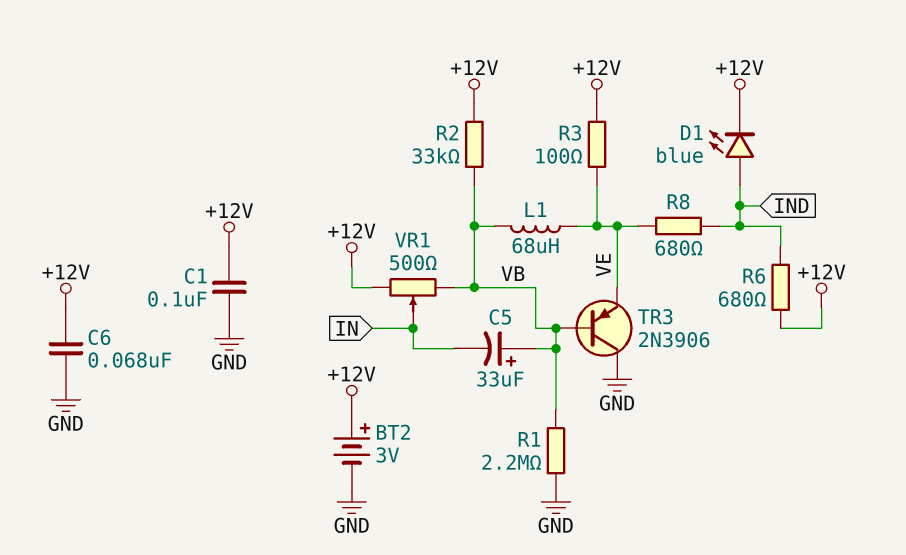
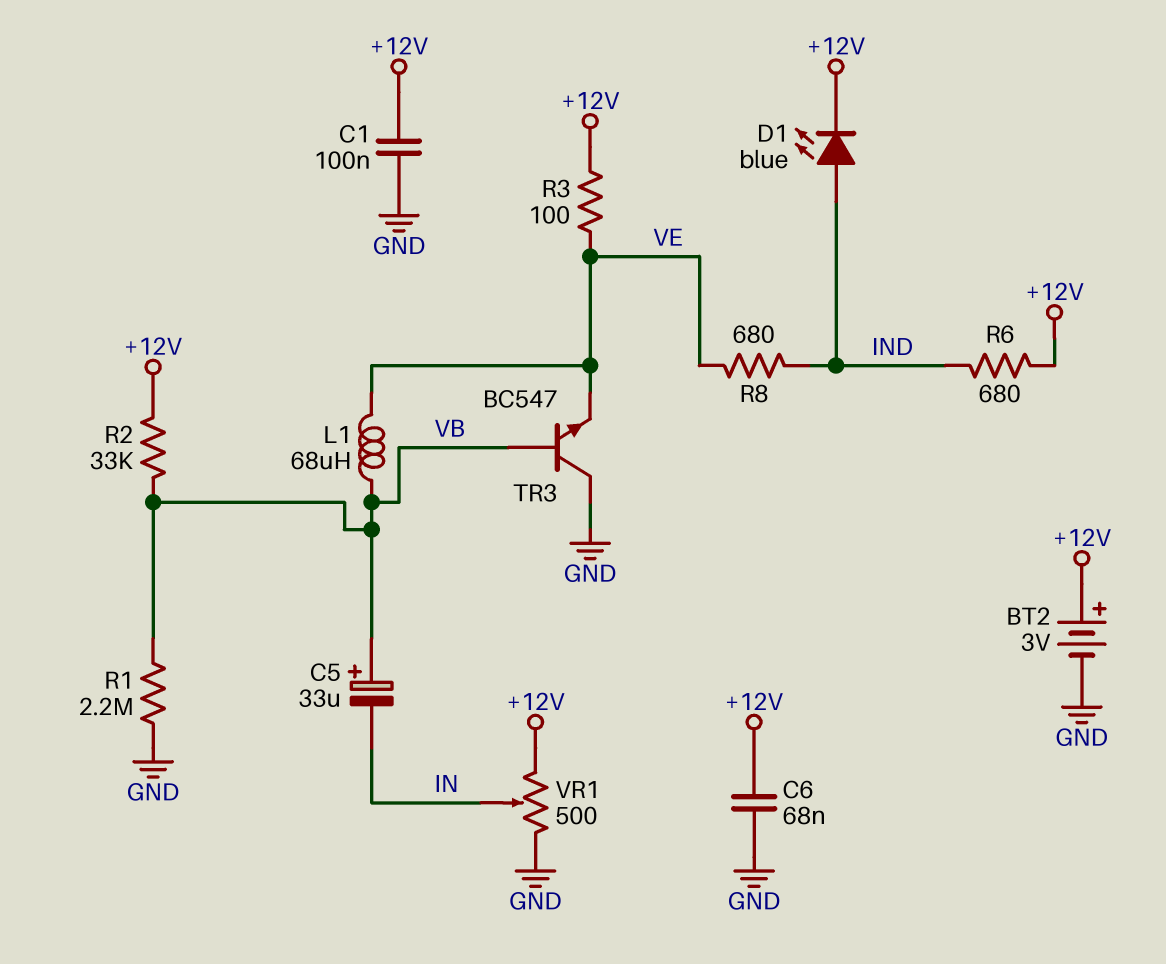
TR3: PNP 2N3906 (B VB, C GND, E VE) -> NPN BC547 (B VB, C GND, E VE)
VR1: 500 (+12V, VB, wiper IN) -> 500 (+12V, GND, wiper IN)

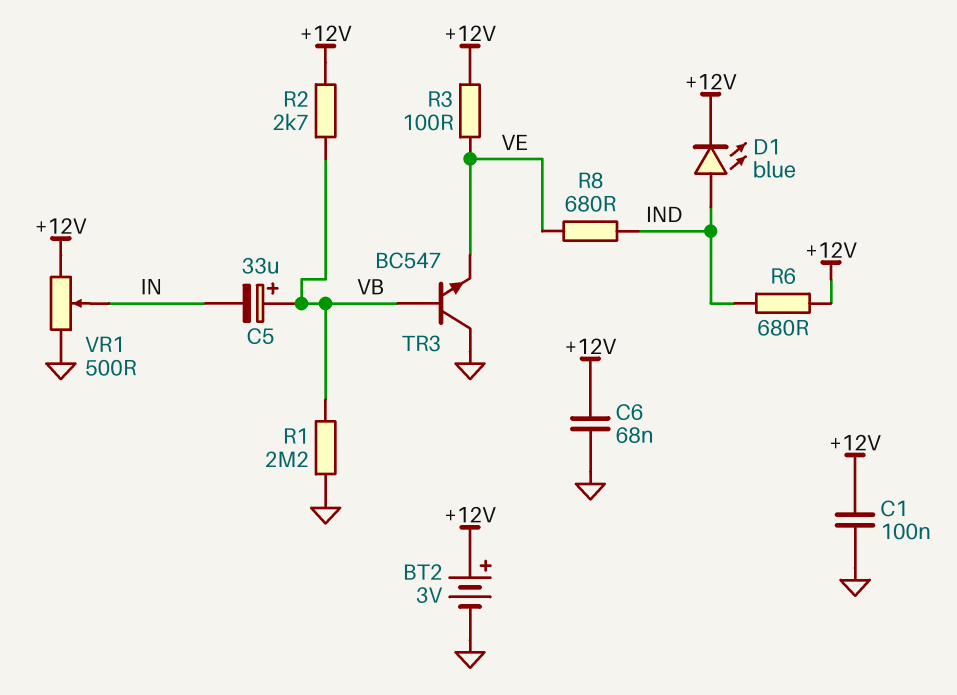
L1: 68uH (VB, VE) -> none
R2: 33k (+12V, VB) -> 2.7k (+12V, VB)

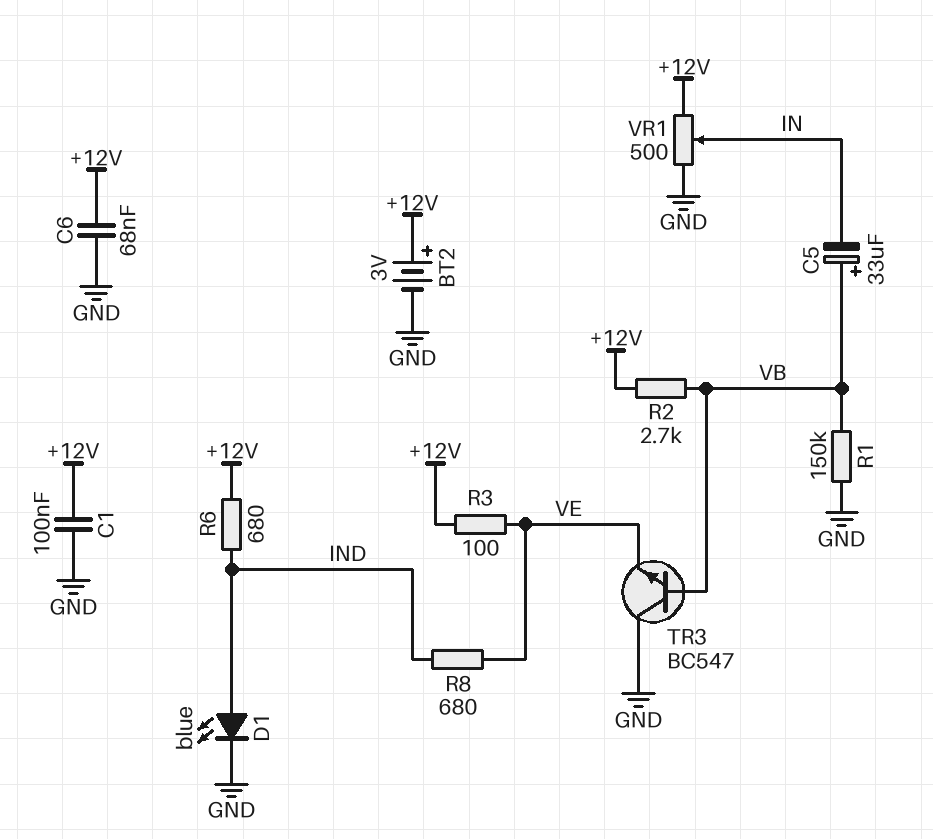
D1: LED blue (A IND, K +12V) -> LED blue (A IND, K GND)
R1: 2.2M (GND, VB) -> 150k (GND, VB)

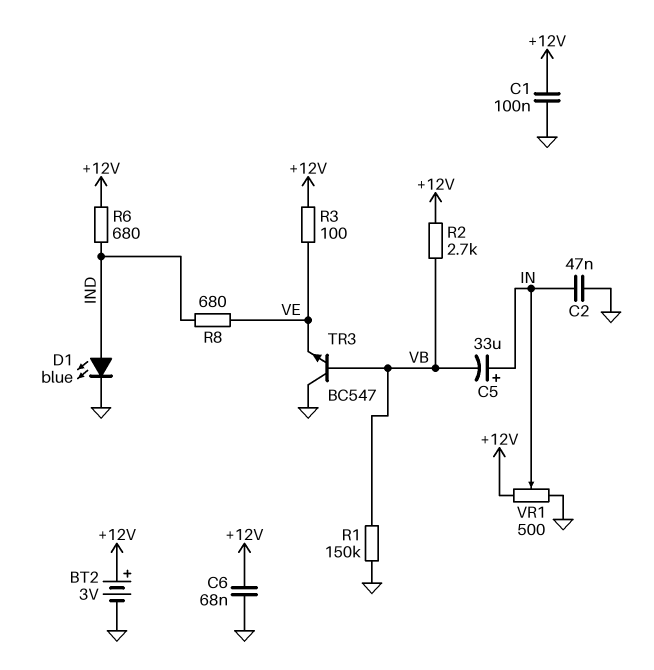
C2: none -> 47nF (GND, IN)
C5: 33uF (plus VB, minus IN) -> 33uF (plus IN, minus VB)

